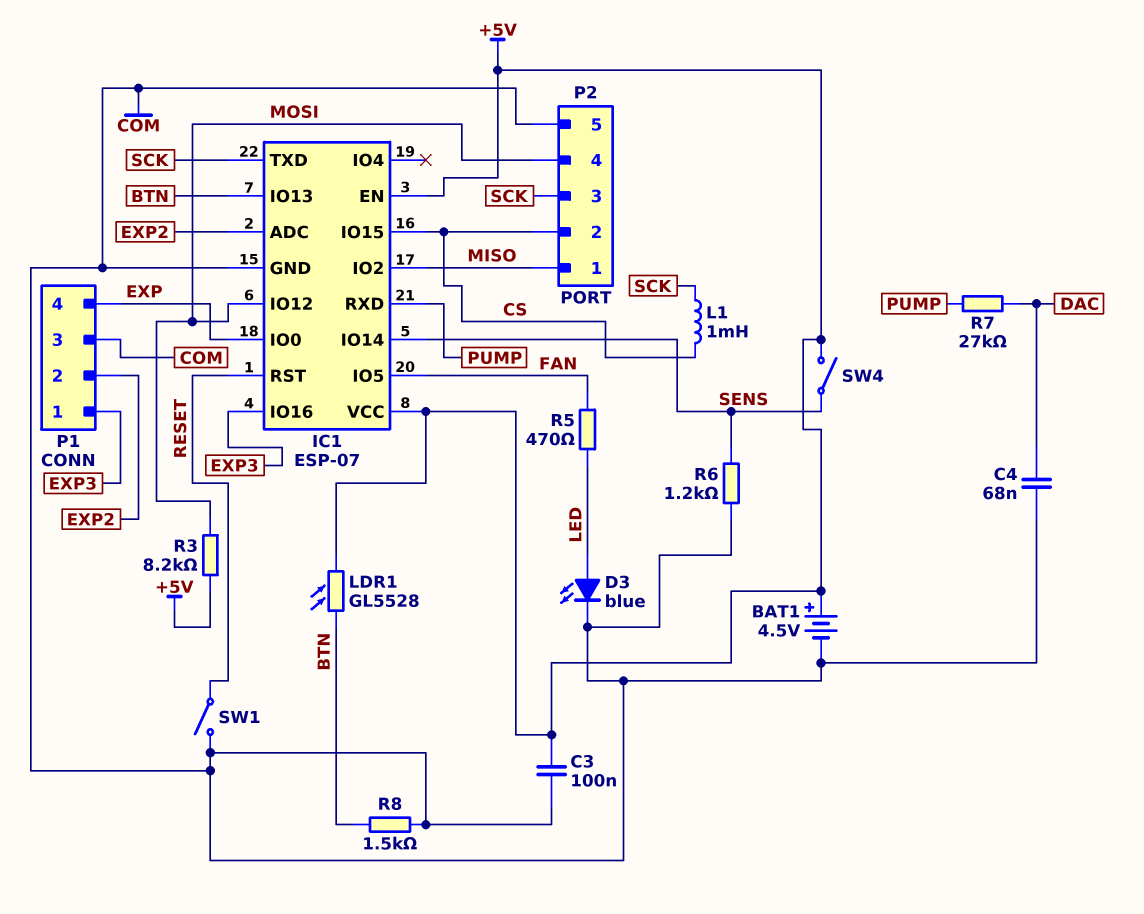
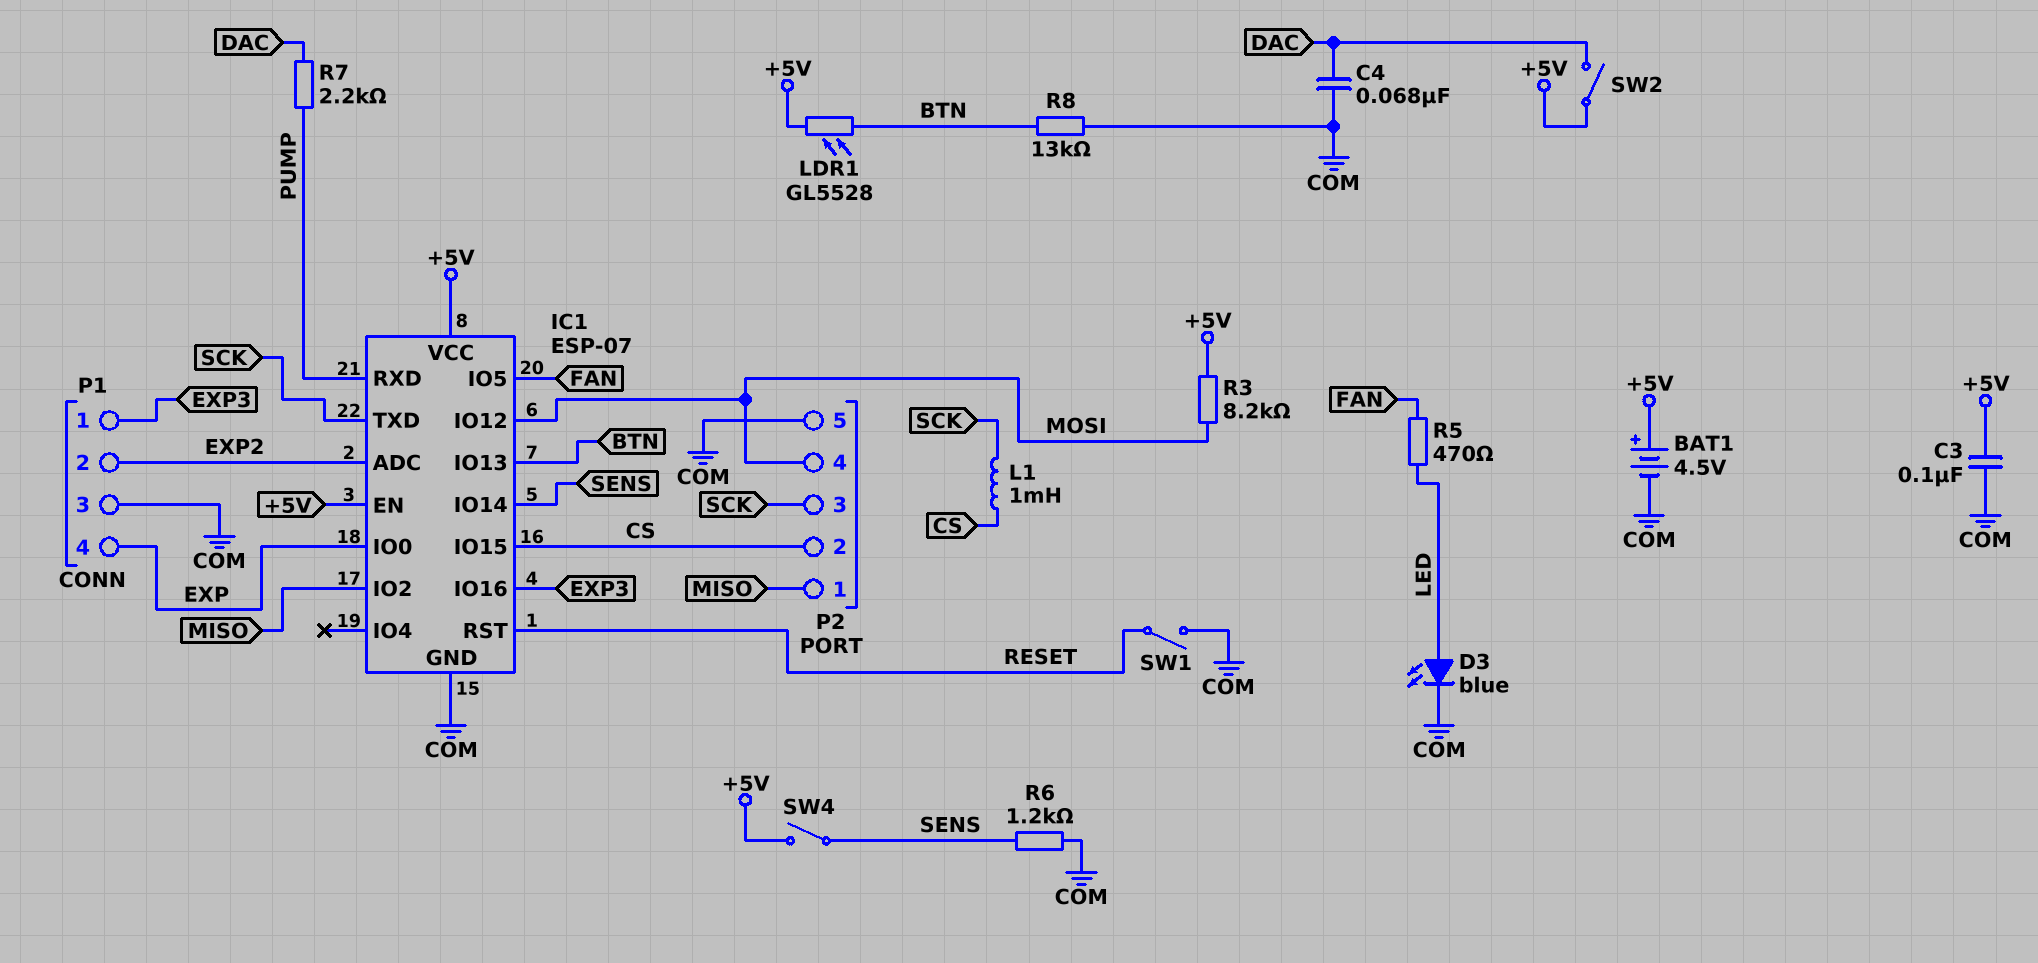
R7: 27k (DAC, PUMP) -> 2.2k (DAC, PUMP)
R8: 1.5k (BTN, COM) -> 13k (BTN, COM)
SW2: none -> switch (+5V, DAC)

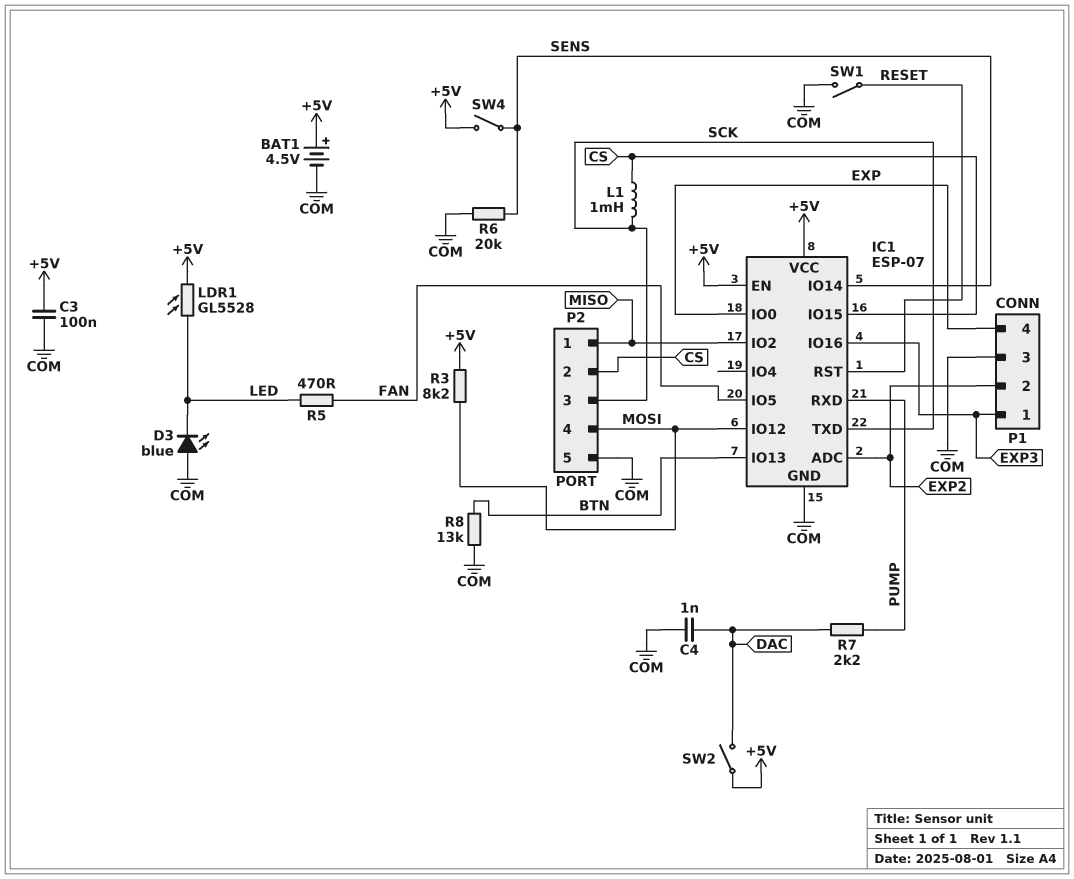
C4: 68nF (COM, DAC) -> 1nF (COM, DAC)
D3: LED blue (A LED, K COM) -> LED blue (A COM, K LED)
LDR1: GL5528 (+5V, BTN) -> GL5528 (+5V, LED)
R6: 1.2k (COM, SENS) -> 20k (COM, SENS)

